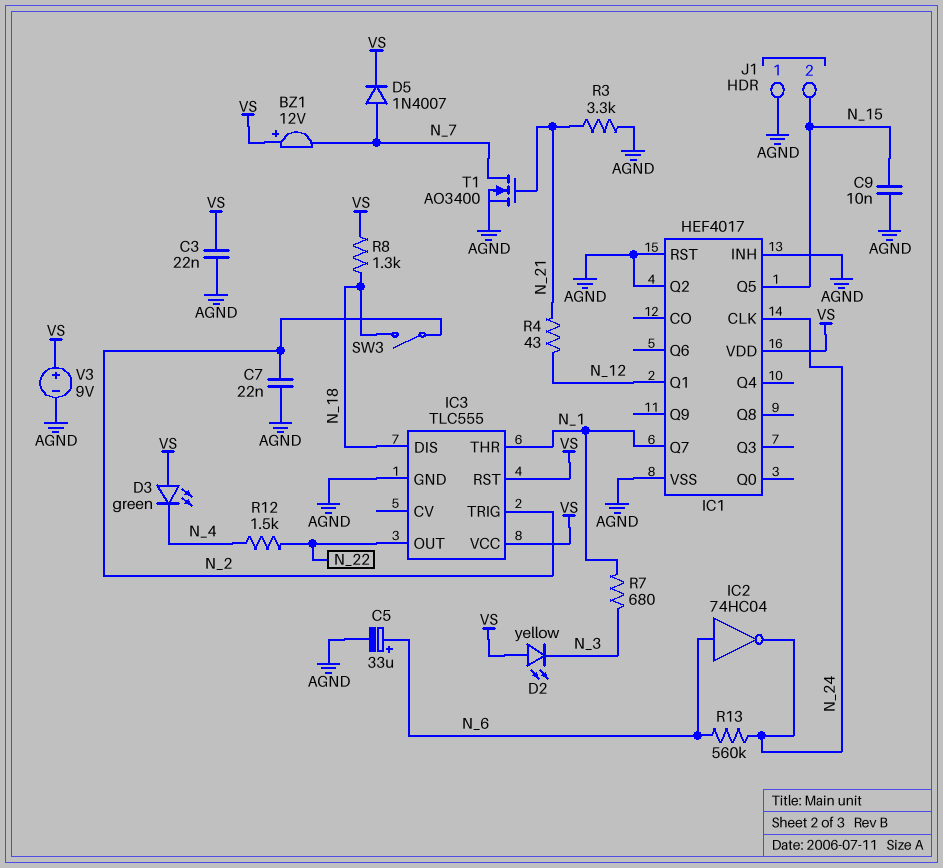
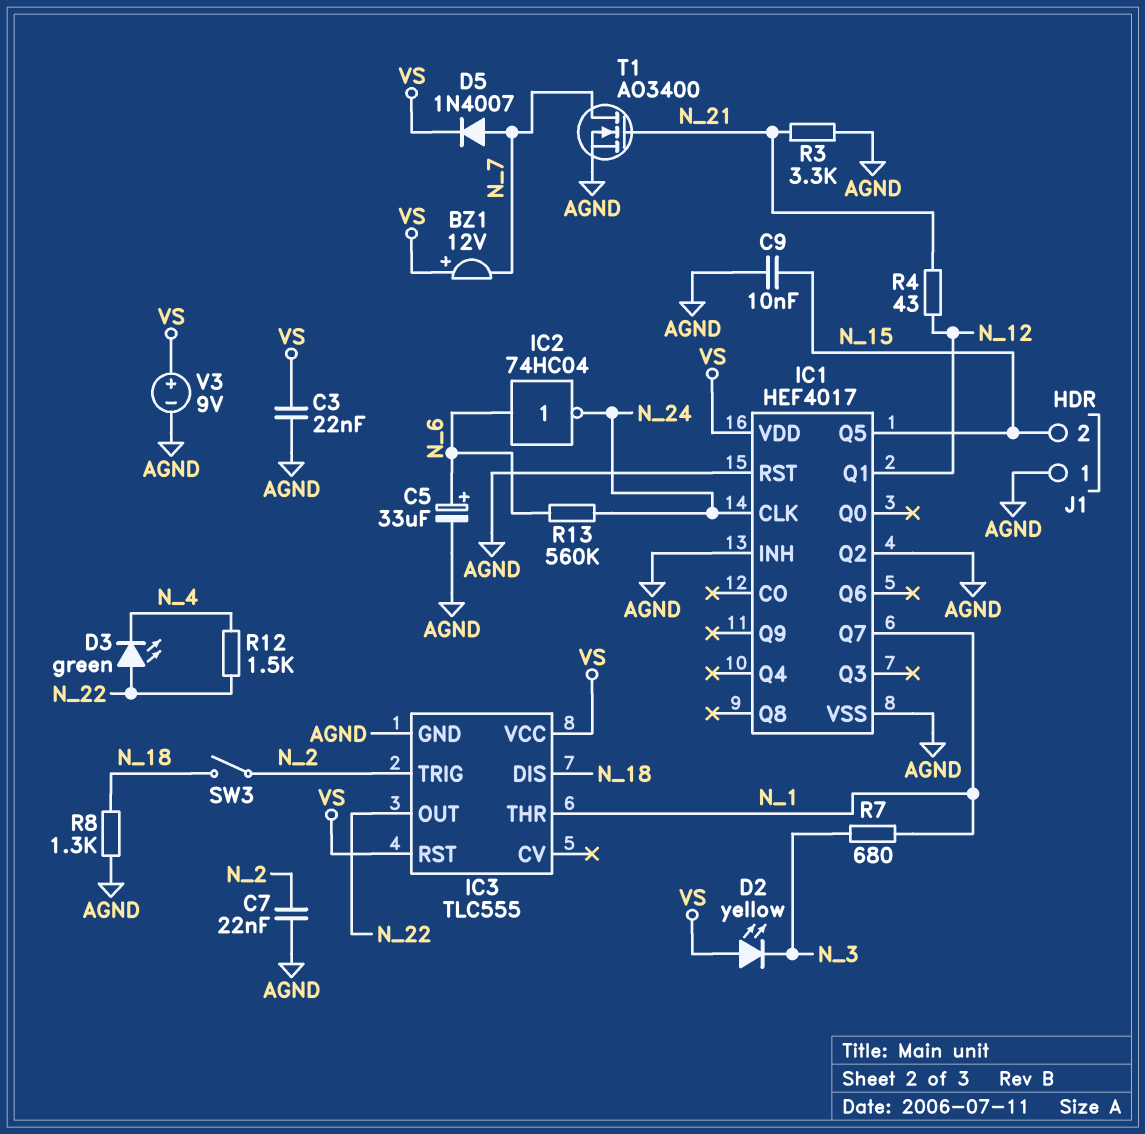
D3: LED green (A VS, K N_4) -> LED green (A N_22, K N_4)
R8: 1.3k (N_18, VS) -> 1.3k (AGND, N_18)

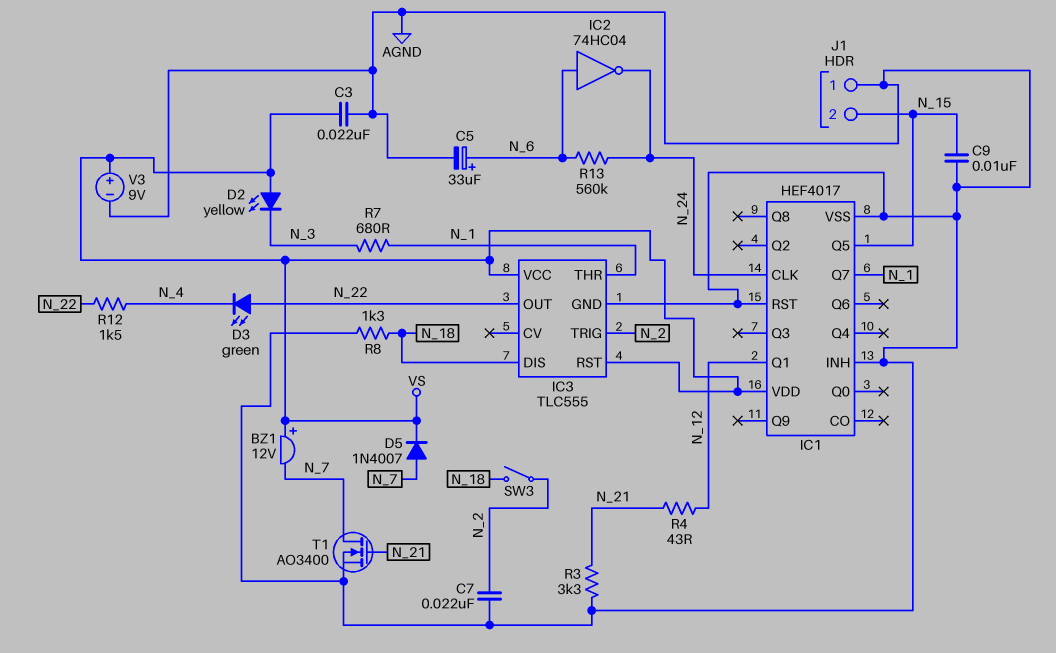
IC1 pin Q2: AGND -> none

